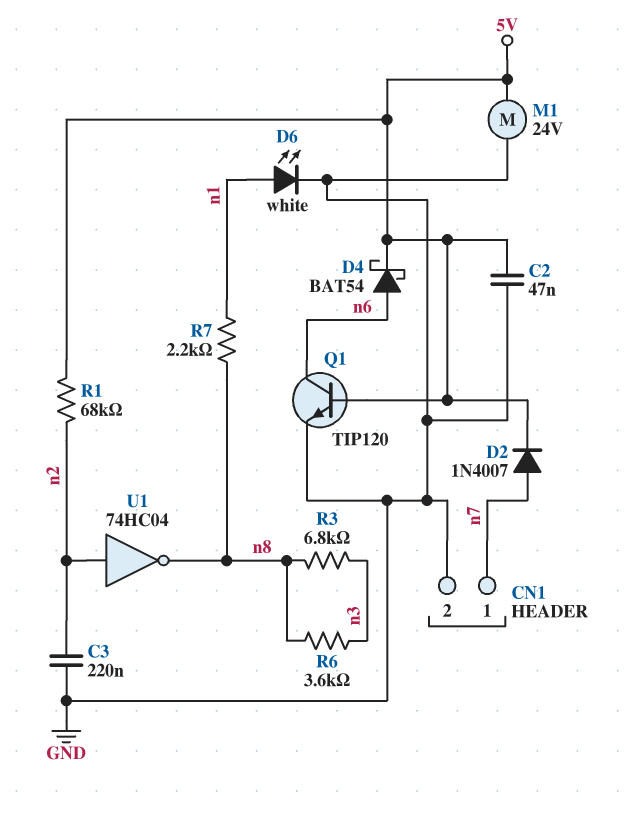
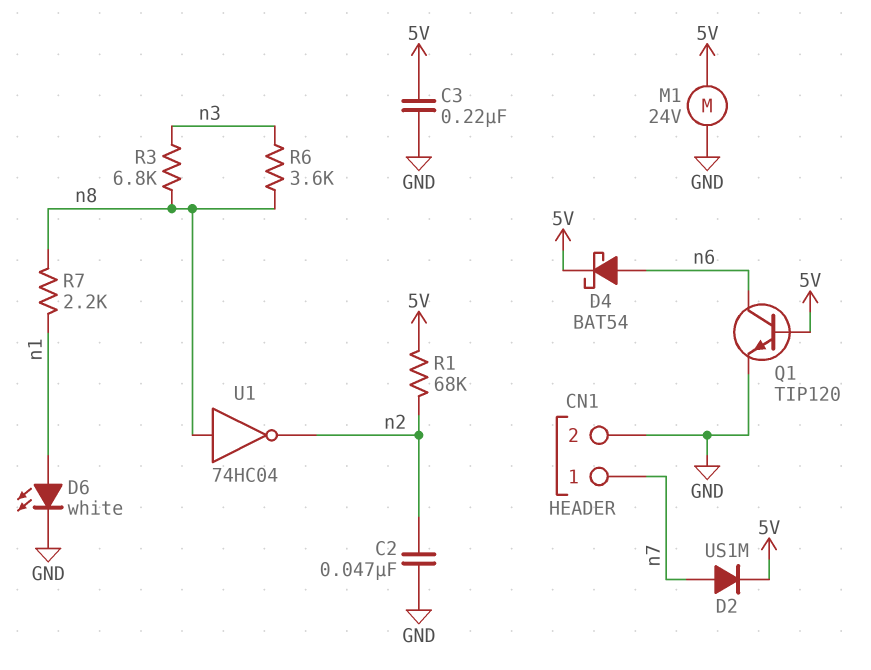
C2: 47nF (5V, GND) -> 47nF (GND, n2)
C3: 220nF (GND, n2) -> 220nF (5V, GND)
D2: diode 1N4007 (A n7, K 5V) -> diode US1M (A n7, K 5V)
U1: NOT 74HC04 (in n2, out n8) -> NOT 74HC04 (in n8, out n2)

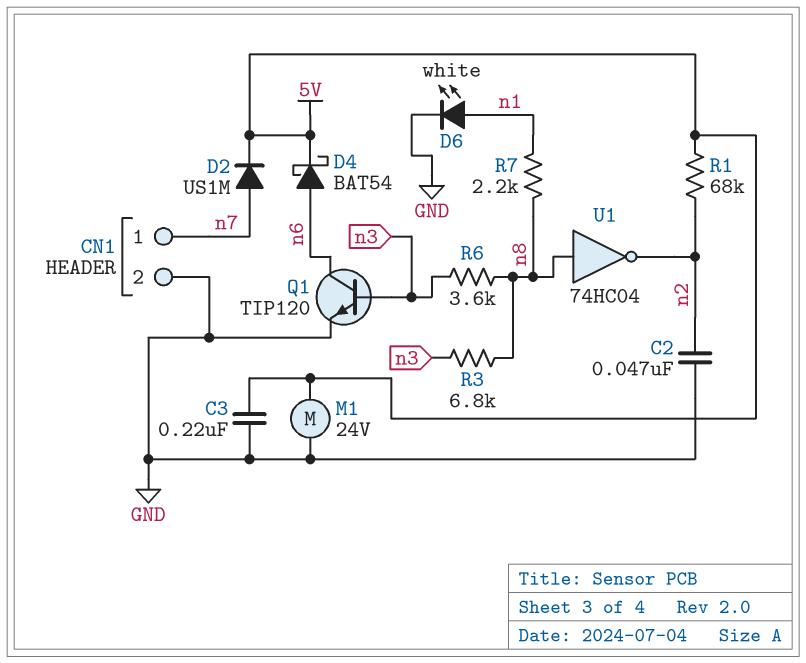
Q1: NPN TIP120 (B 5V, C n6, E GND) -> NPN TIP120 (B n3, C n6, E GND)

